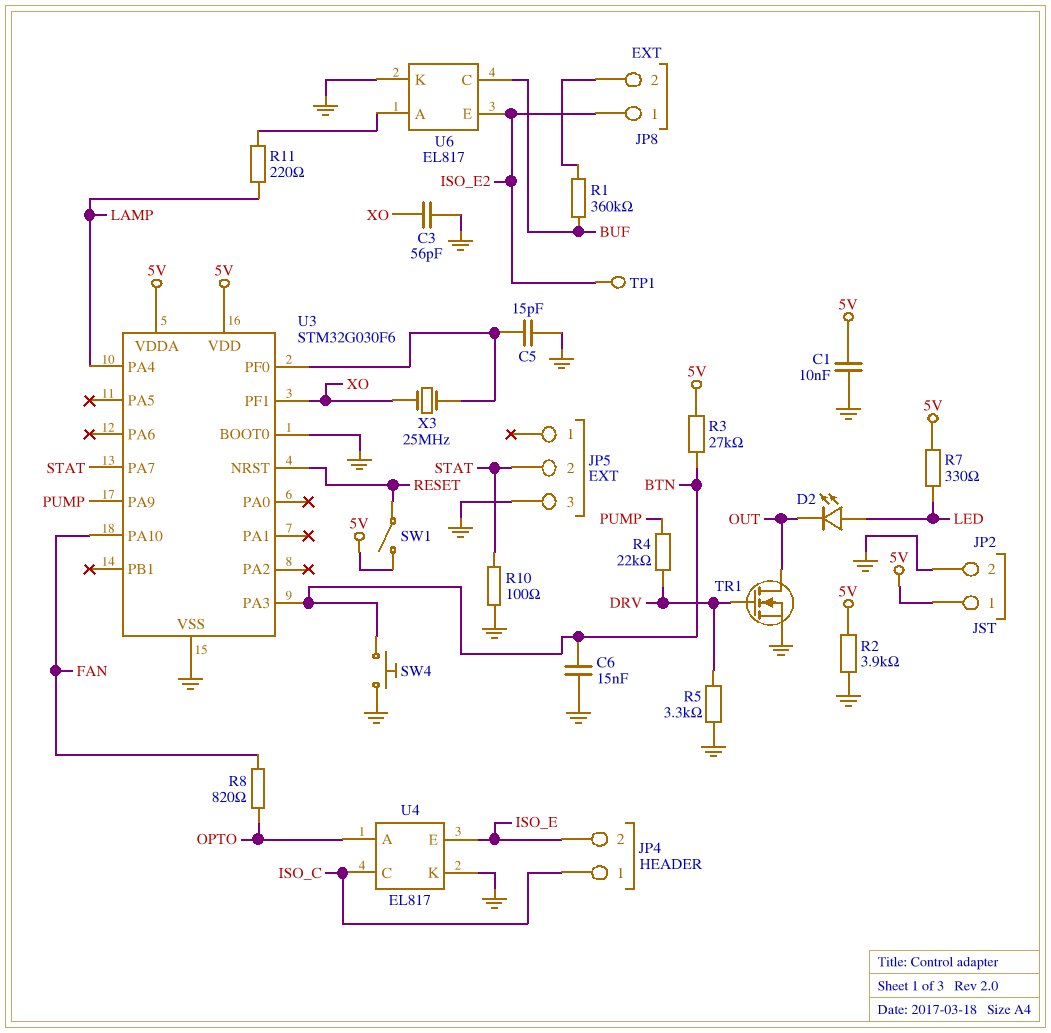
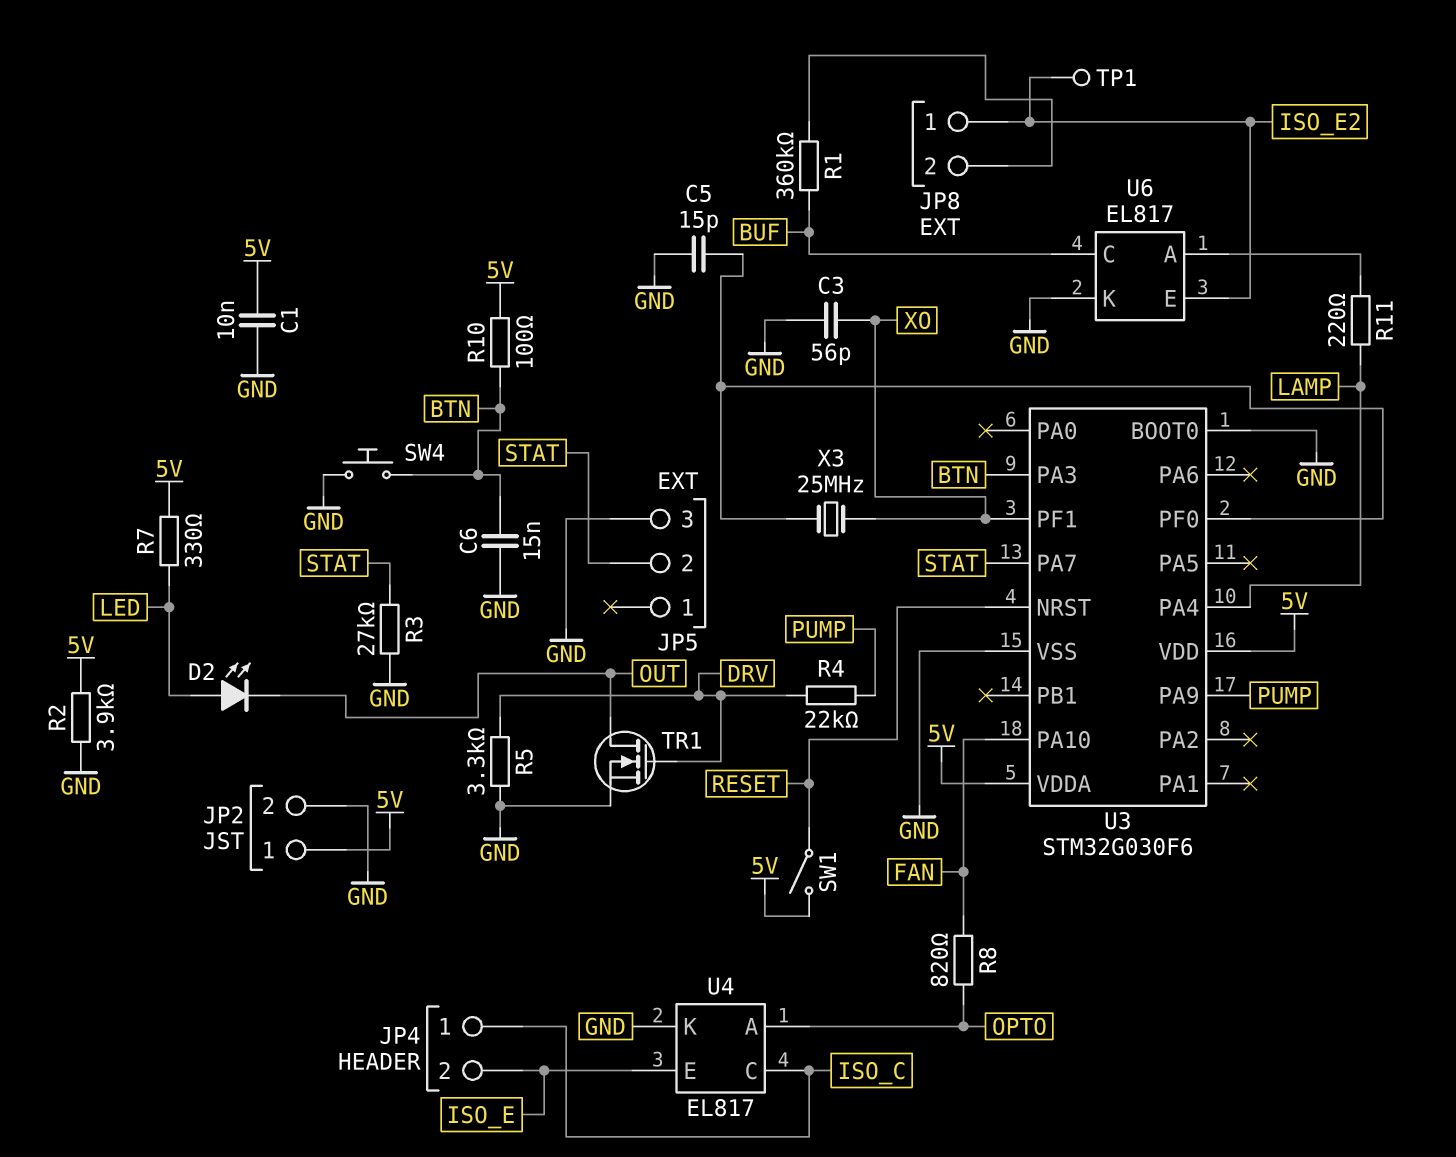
R3: 27k (5V, BTN) -> 27k (GND, STAT)
R10: 100 (GND, STAT) -> 100 (5V, BTN)

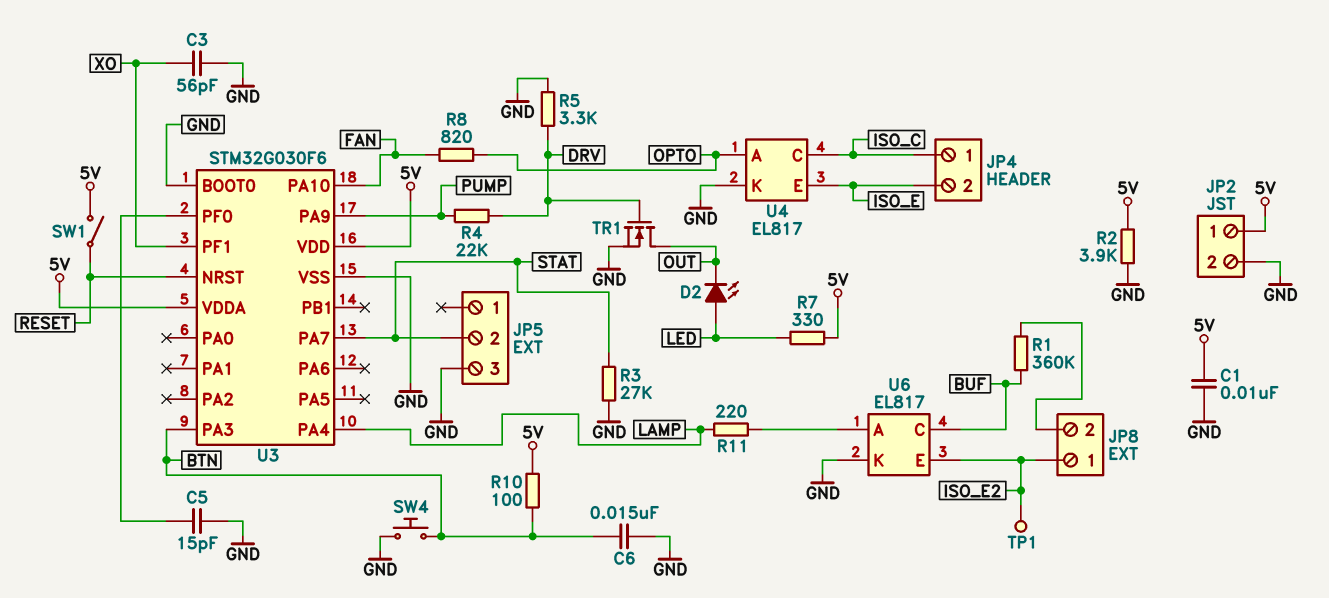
X3: 25MHz (U3/PF0, XO) -> none

